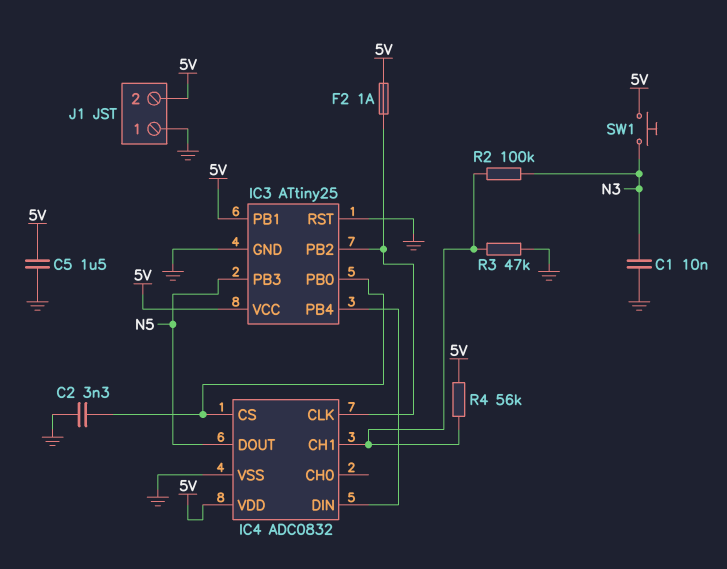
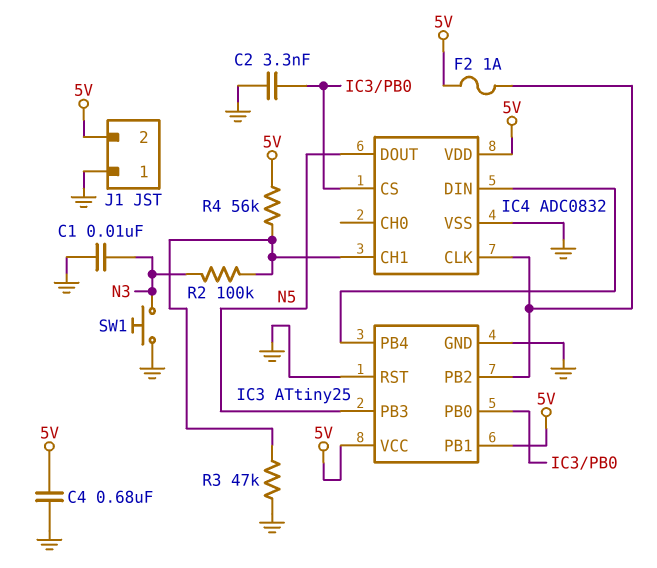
C4: none -> 680nF (5V, GND)
C5: 1.5uF (5V, GND) -> none
SW1: button (5V, N3) -> button (GND, N3)

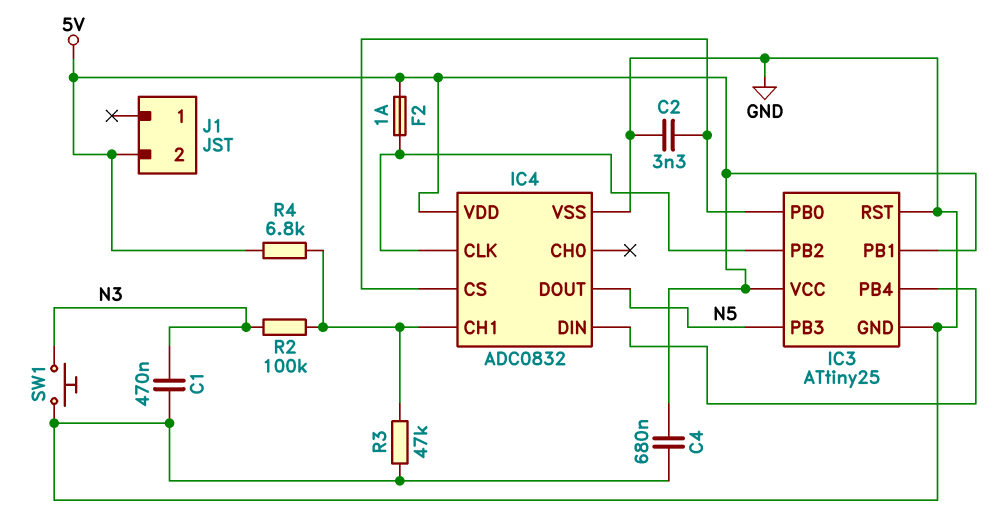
C1: 10nF (GND, N3) -> 470nF (GND, N3)
J1 pin 1: GND -> none
R4: 56k (5V, IC4/CH1) -> 6.8k (5V, IC4/CH1)

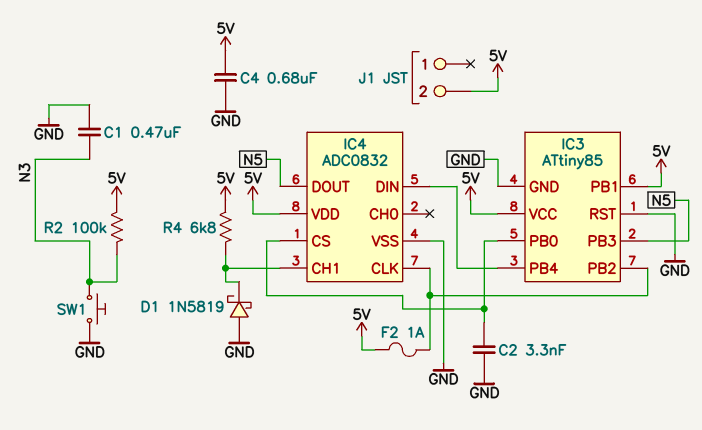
D1: none -> schottky 1N5819 (A GND, K IC4/CH1)
IC3: ATtiny25 -> ATtiny85
R2: 100k (IC4/CH1, N3) -> 100k (5V, N3)
R3: 47k (GND, IC4/CH1) -> none

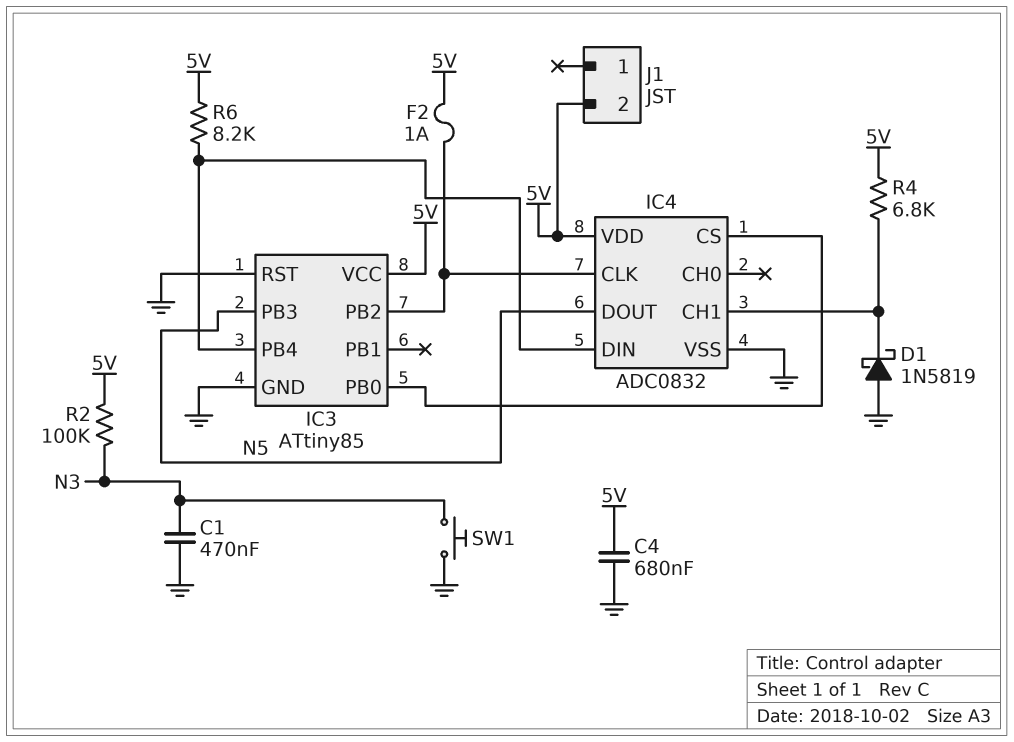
C2: 3.3nF (GND, IC3/PB0) -> none
IC3 pin PB1: 5V -> none
R6: none -> 8.2k (5V, IC3/PB4)

